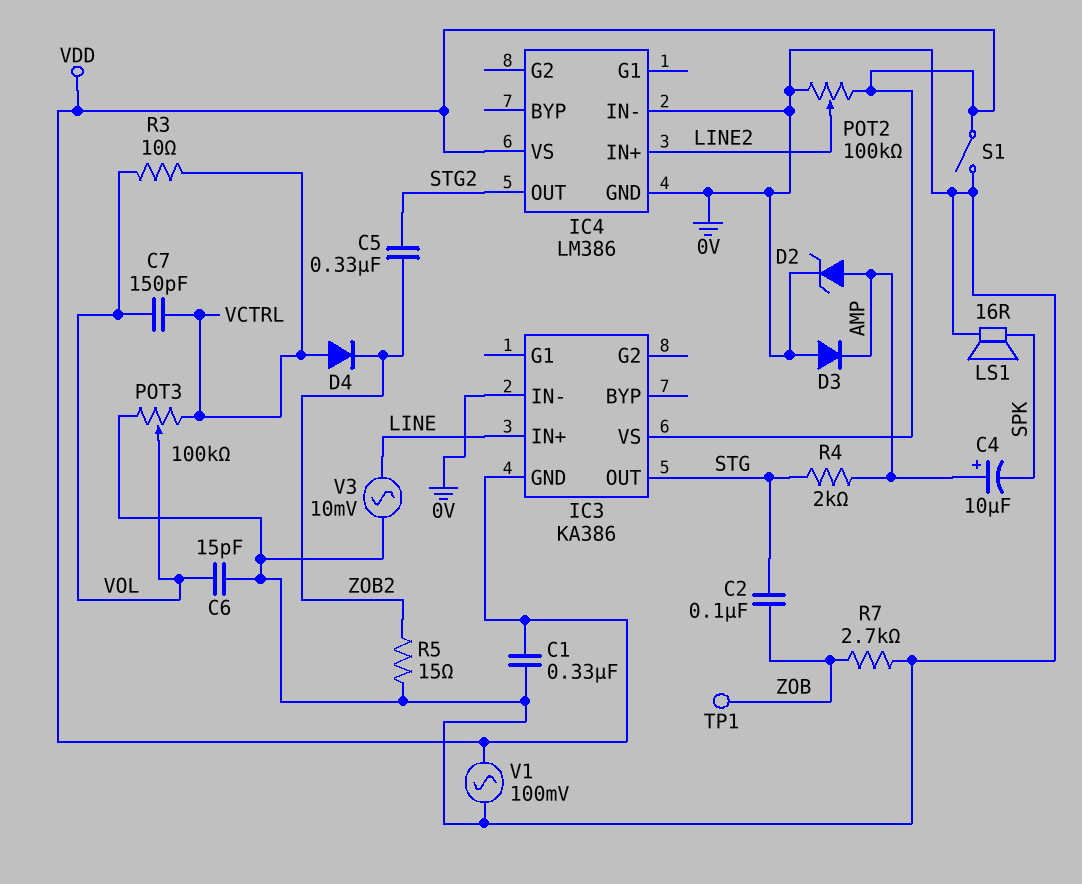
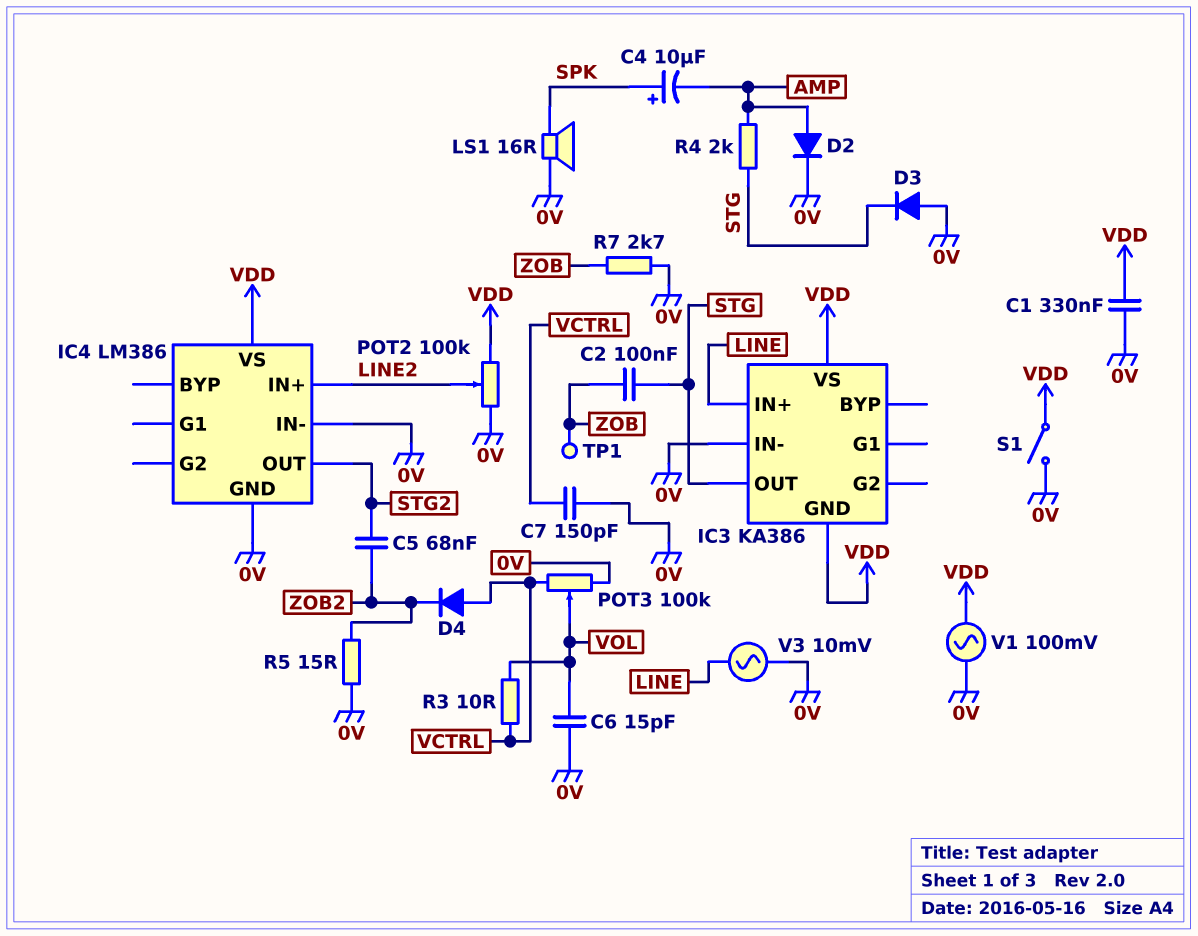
C4: 10uF (plus AMP, minus SPK) -> 10uF (plus SPK, minus AMP)
C5: 330nF (STG2, ZOB2) -> 68nF (STG2, ZOB2)
C7: 150pF (VCTRL, VOL) -> 150pF (0V, VCTRL)
D2: zener (A AMP, K 0V) -> diode (A AMP, K 0V)
D3: diode (A 0V, K AMP) -> diode (A 0V, K STG)

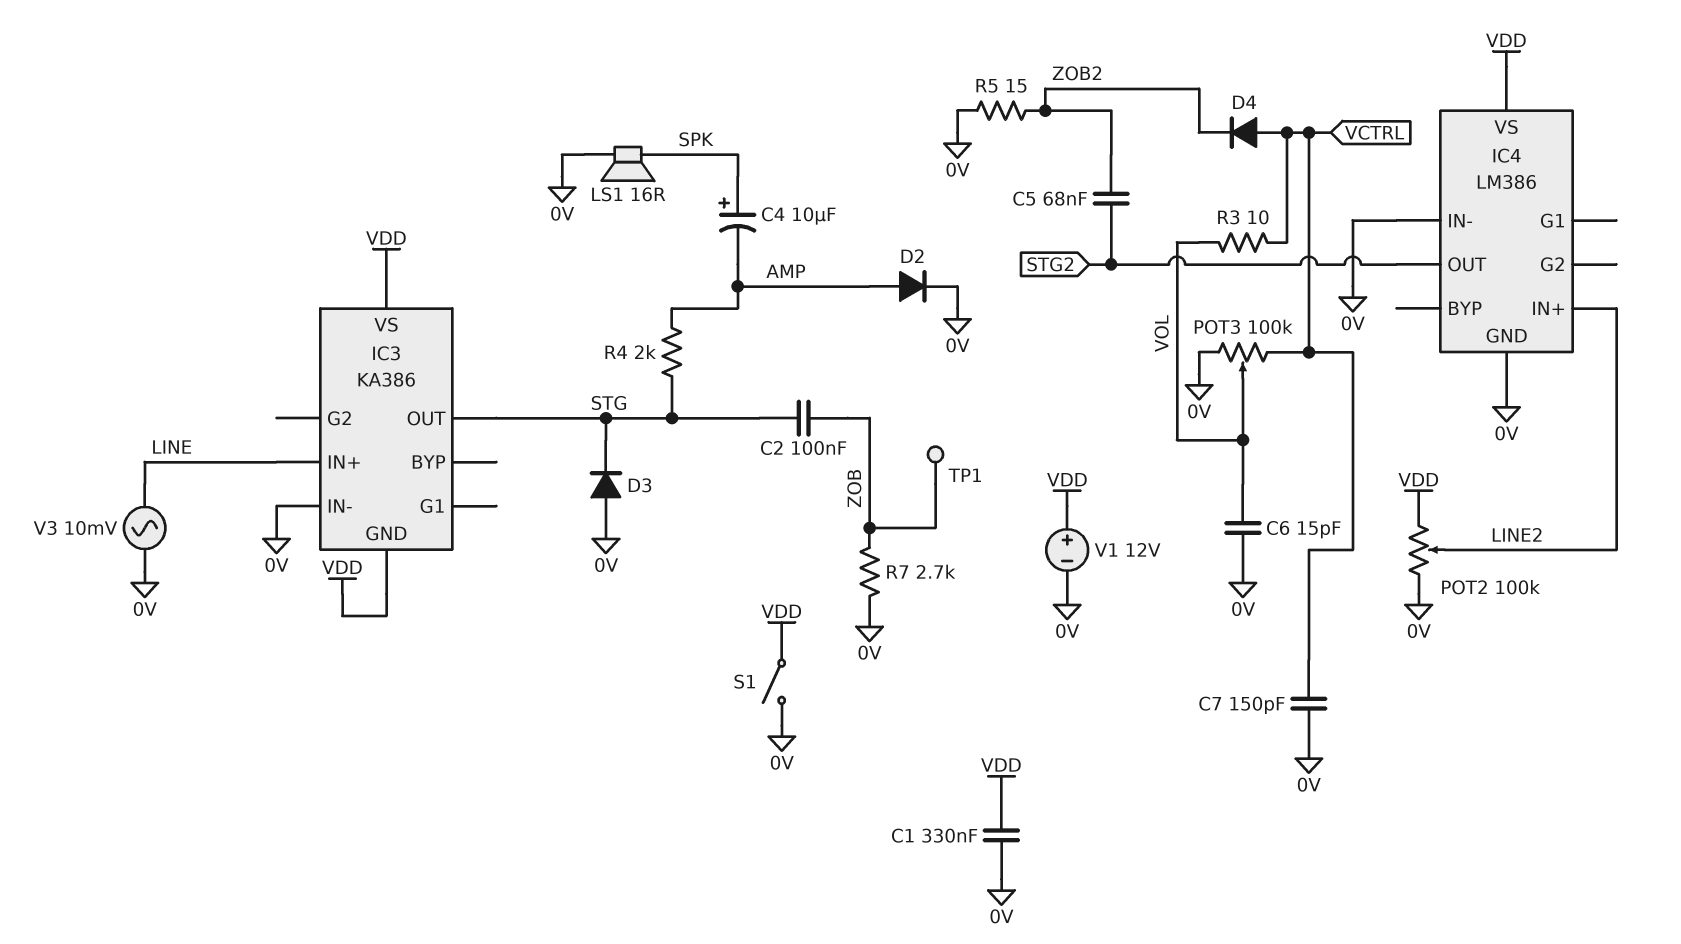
V1: AC 100mV (0V, VDD) -> 12V (plus VDD, minus 0V)

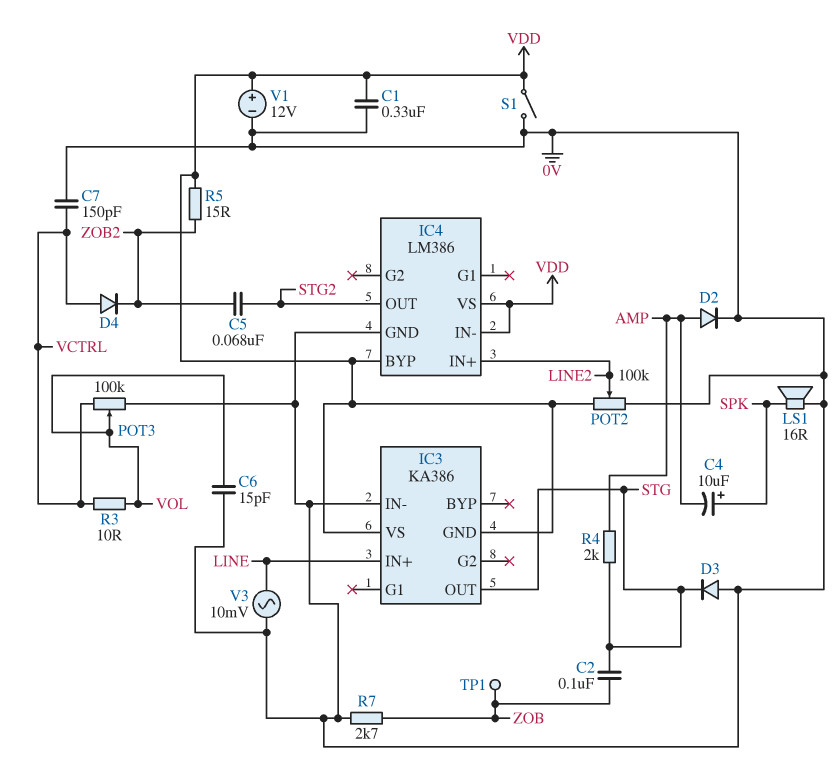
IC4 pin BYP: none -> VDD
IC4 pin IN-: 0V -> VDD
R5: 15 (0V, ZOB2) -> 15 (VDD, ZOB2)

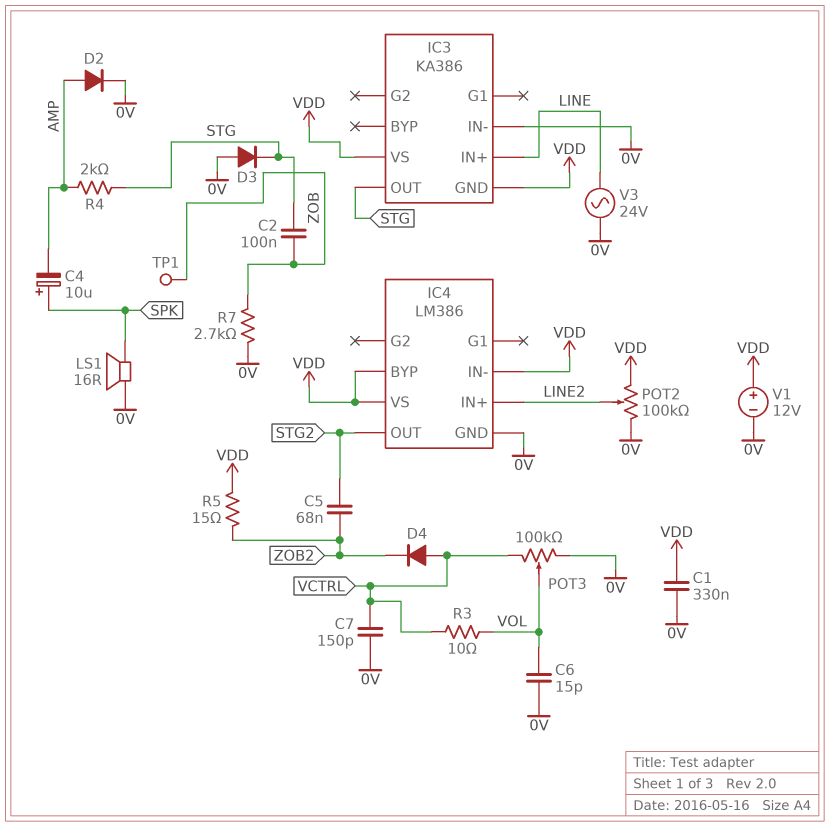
S1: switch (0V, VDD) -> none
V3: AC 10mV (0V, LINE) -> AC 24V (0V, LINE)

